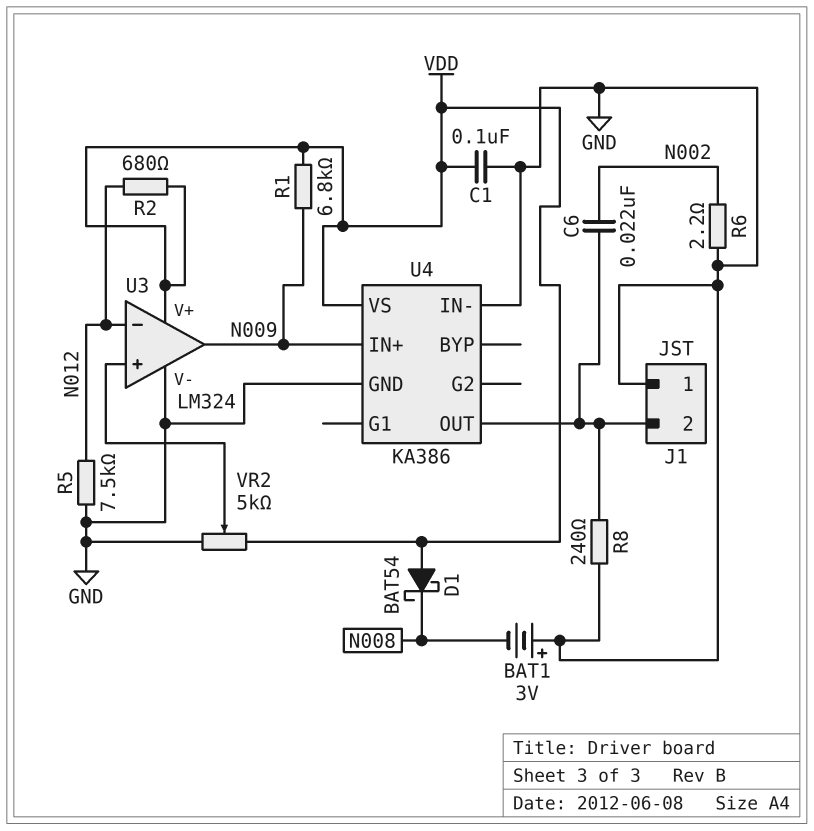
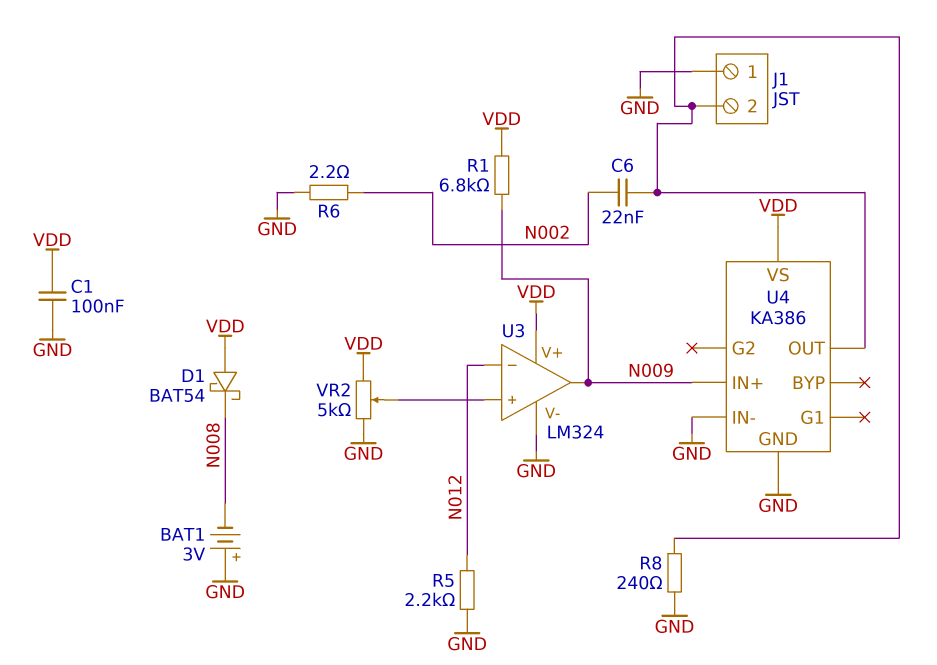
R2: 680 (N012, VDD) -> none
R5: 7.5k (GND, N012) -> 2.2k (GND, N012)

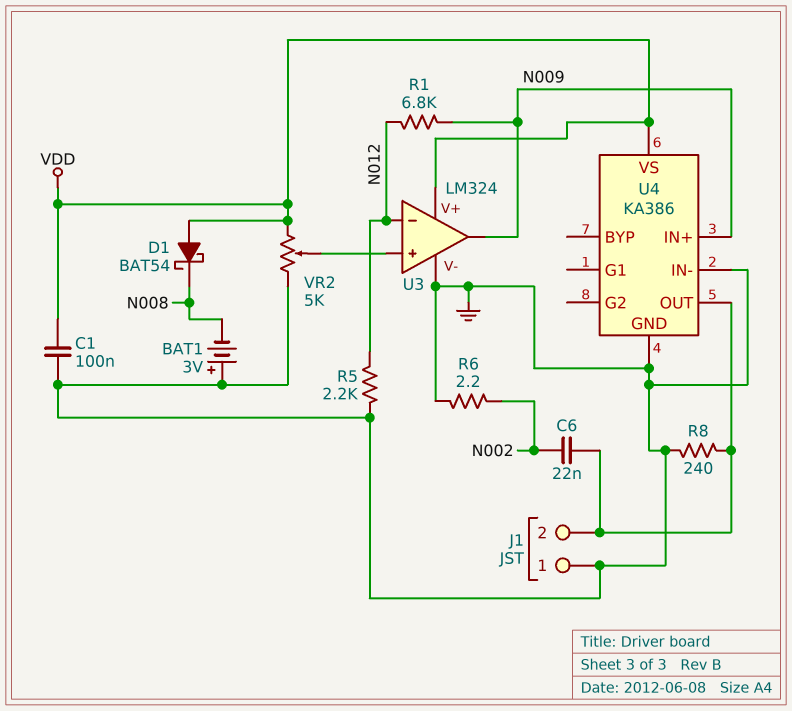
R1: 6.8k (N009, VDD) -> 6.8k (N009, N012)

